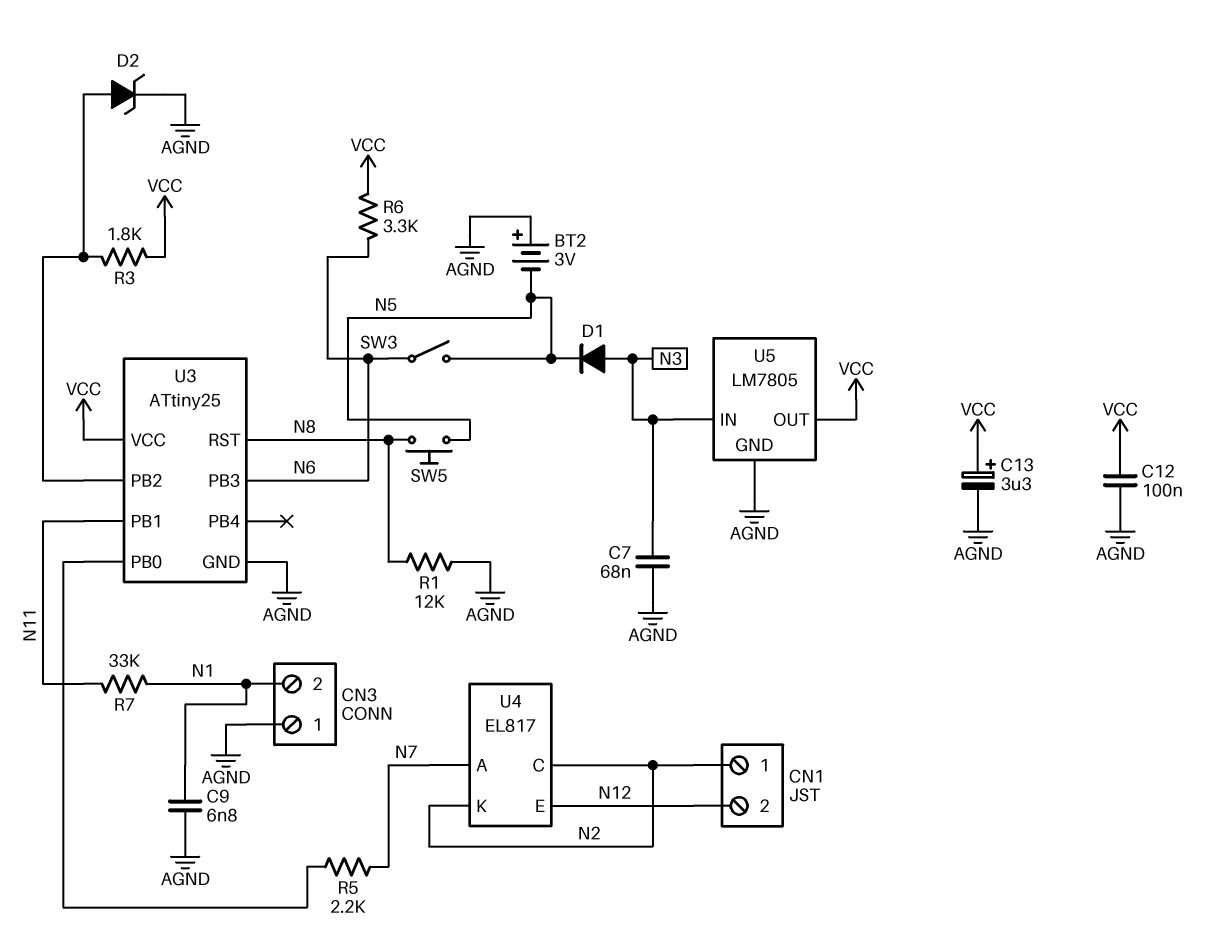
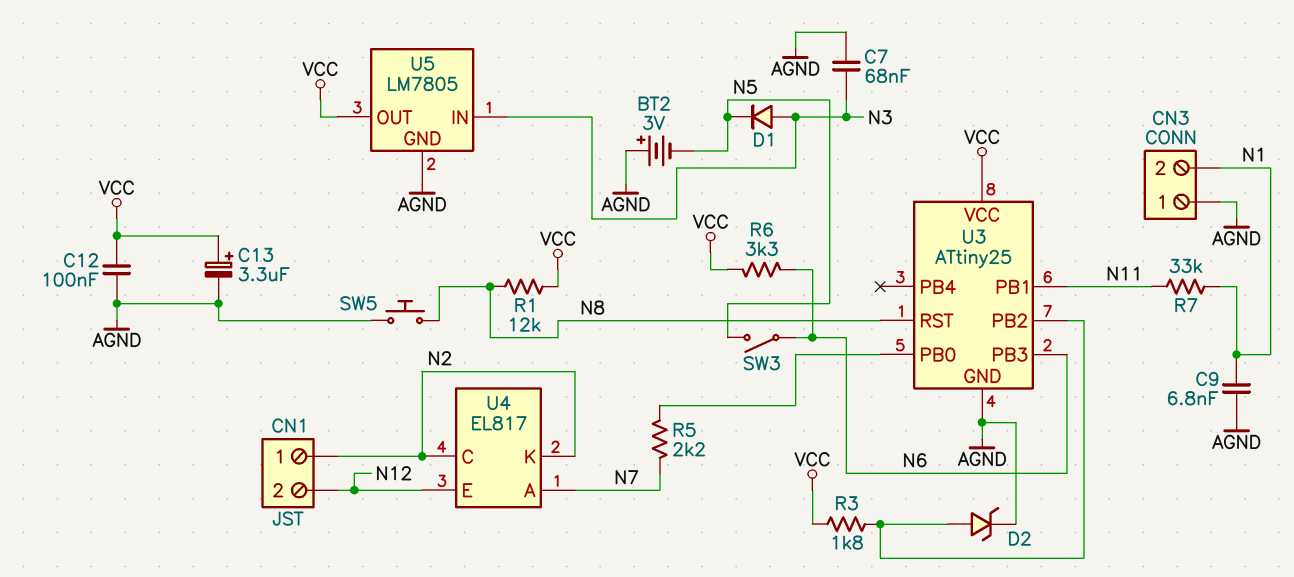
R1: 12k (AGND, N8) -> 12k (N8, VCC)
SW5: button (N5, N8) -> button (AGND, N8)

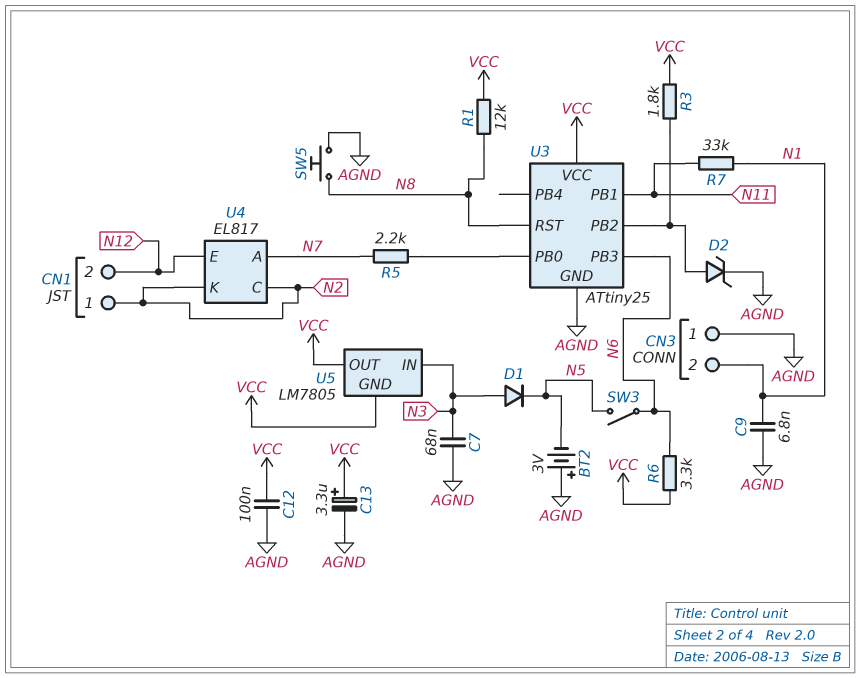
U5 pin GND: AGND -> VCC

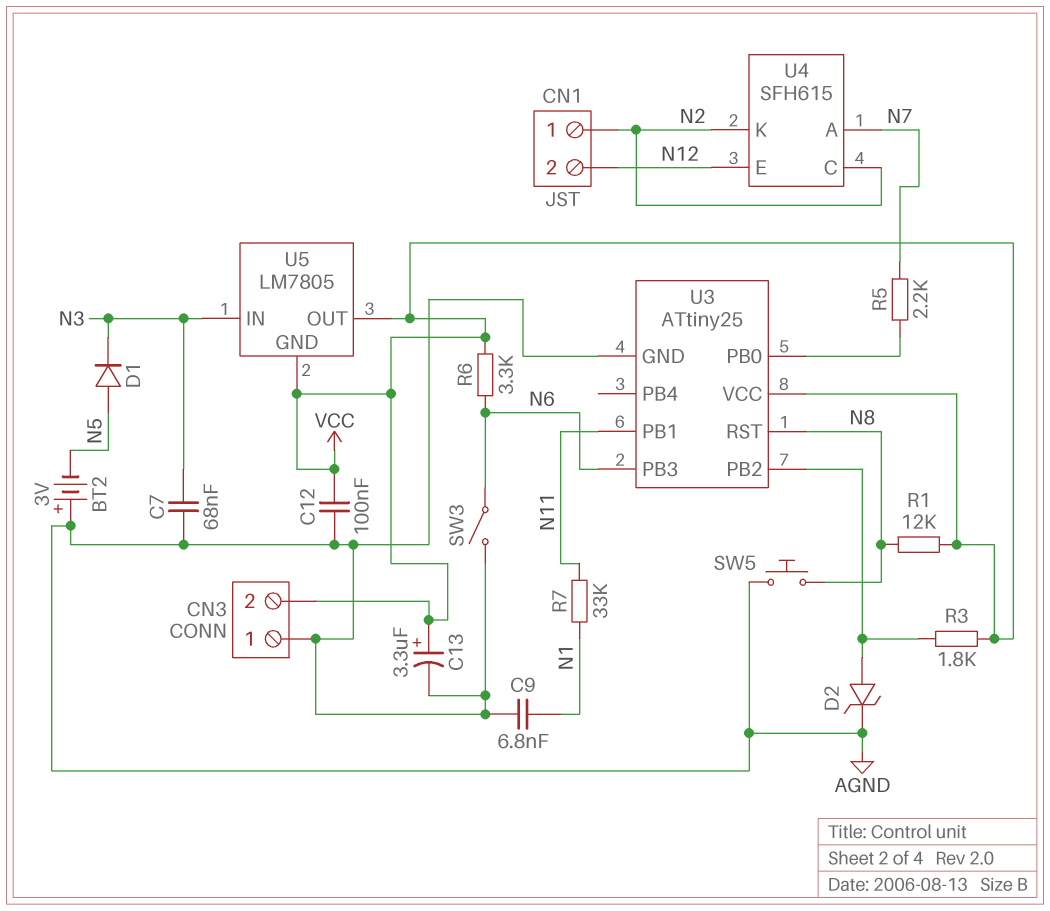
CN3 pin 2: N1 -> VCC
D1: diode (A N3, K N5) -> diode (A N5, K N3)
SW3: switch (N5, N6) -> switch (AGND, N6)
U4: EL817 -> SFH615

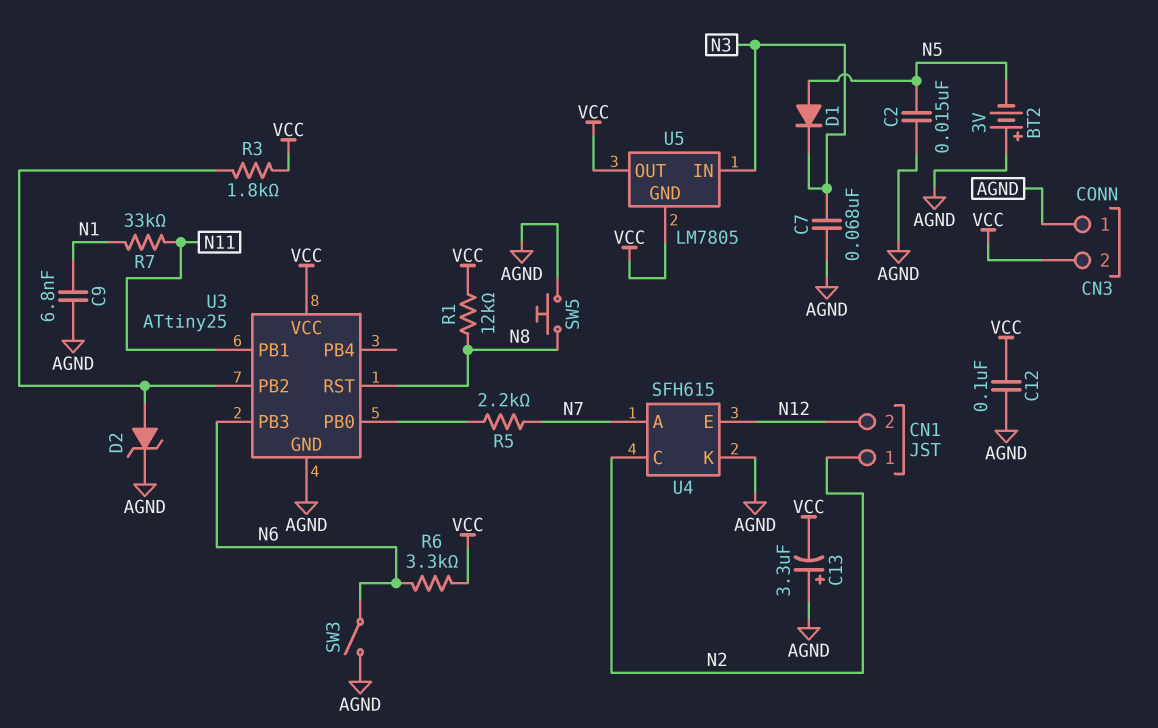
C2: none -> 15nF (AGND, N5)
C13: 3.3uF (plus VCC, minus AGND) -> 3.3uF (plus AGND, minus VCC)
U4 pin K: N2 -> AGND

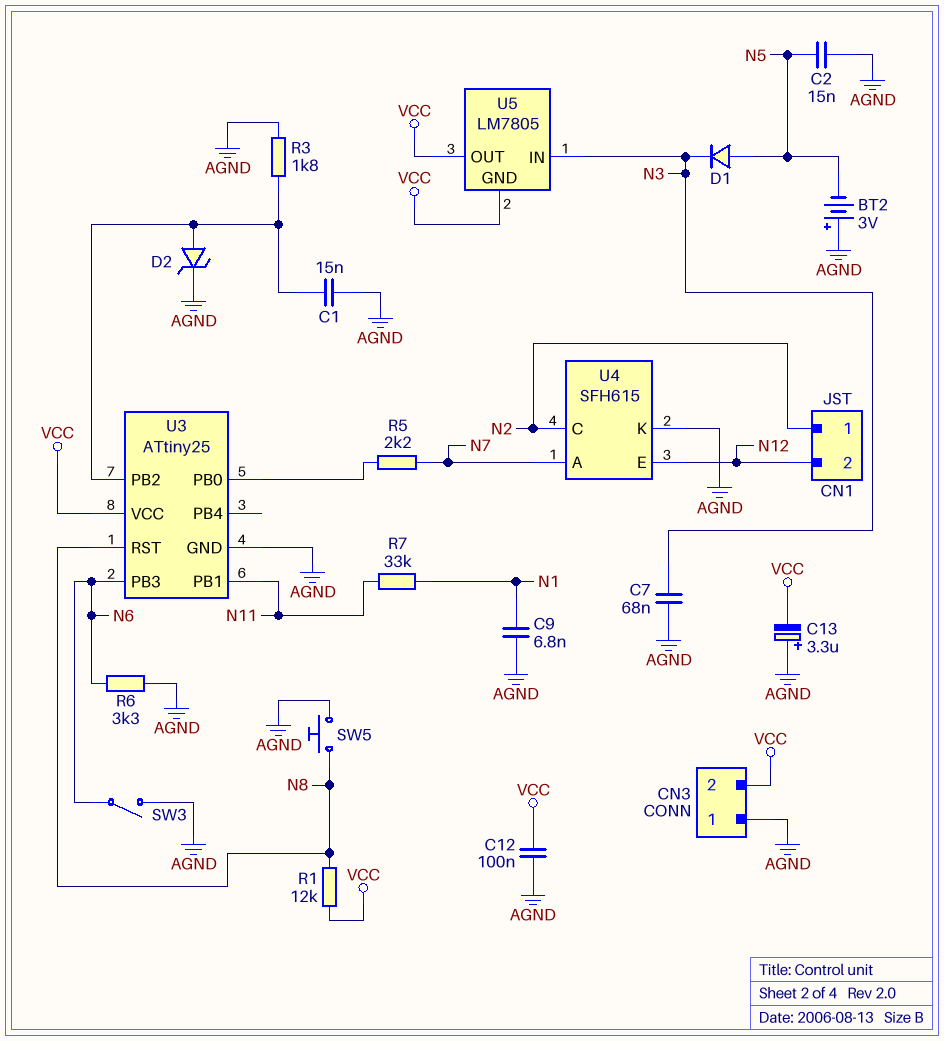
C1: none -> 15nF (AGND, U3/PB2)
R3: 1.8k (U3/PB2, VCC) -> 1.8k (AGND, U3/PB2)
R6: 3.3k (N6, VCC) -> 3.3k (AGND, N6)

